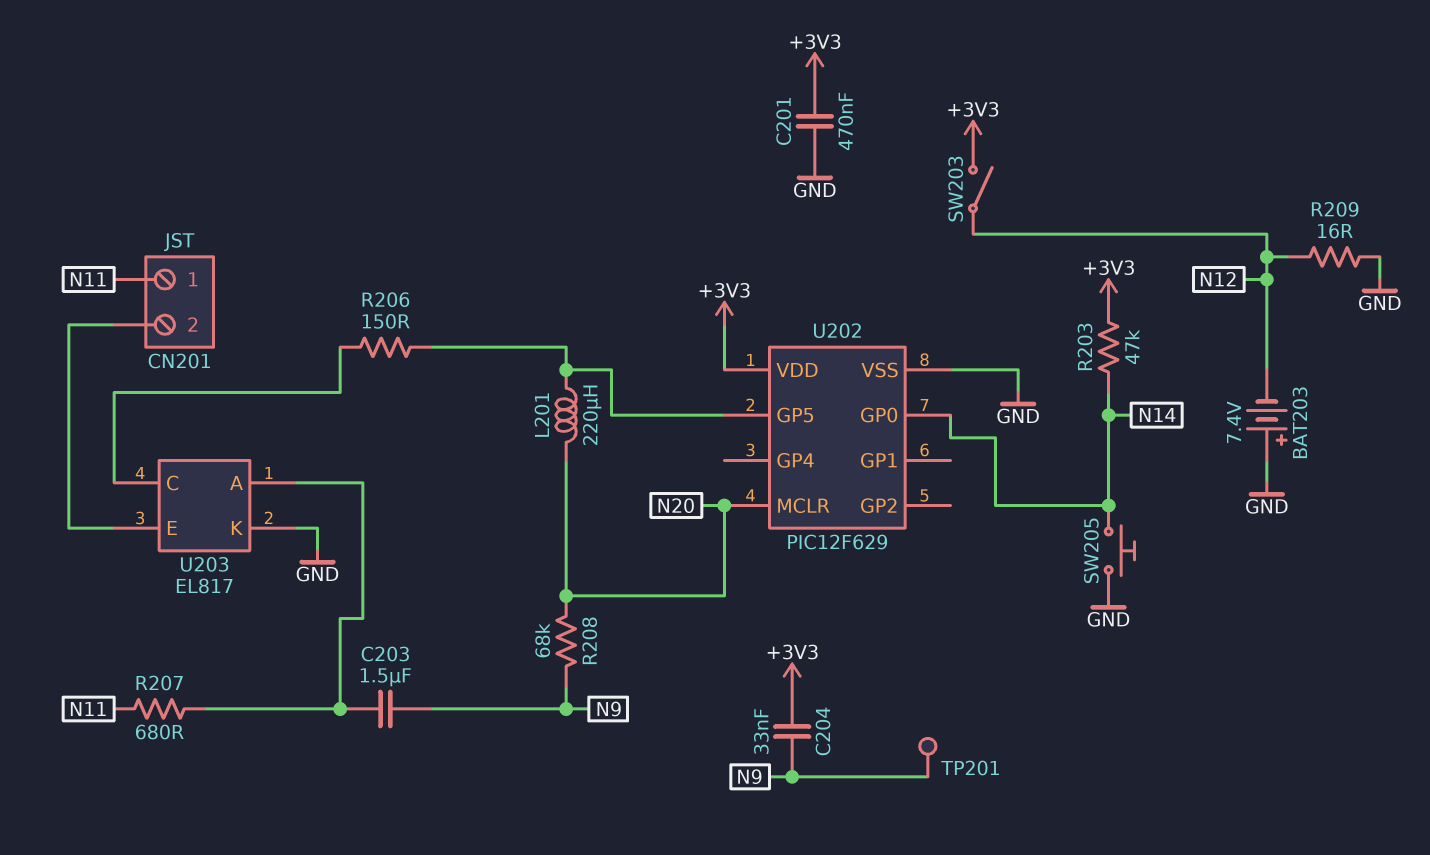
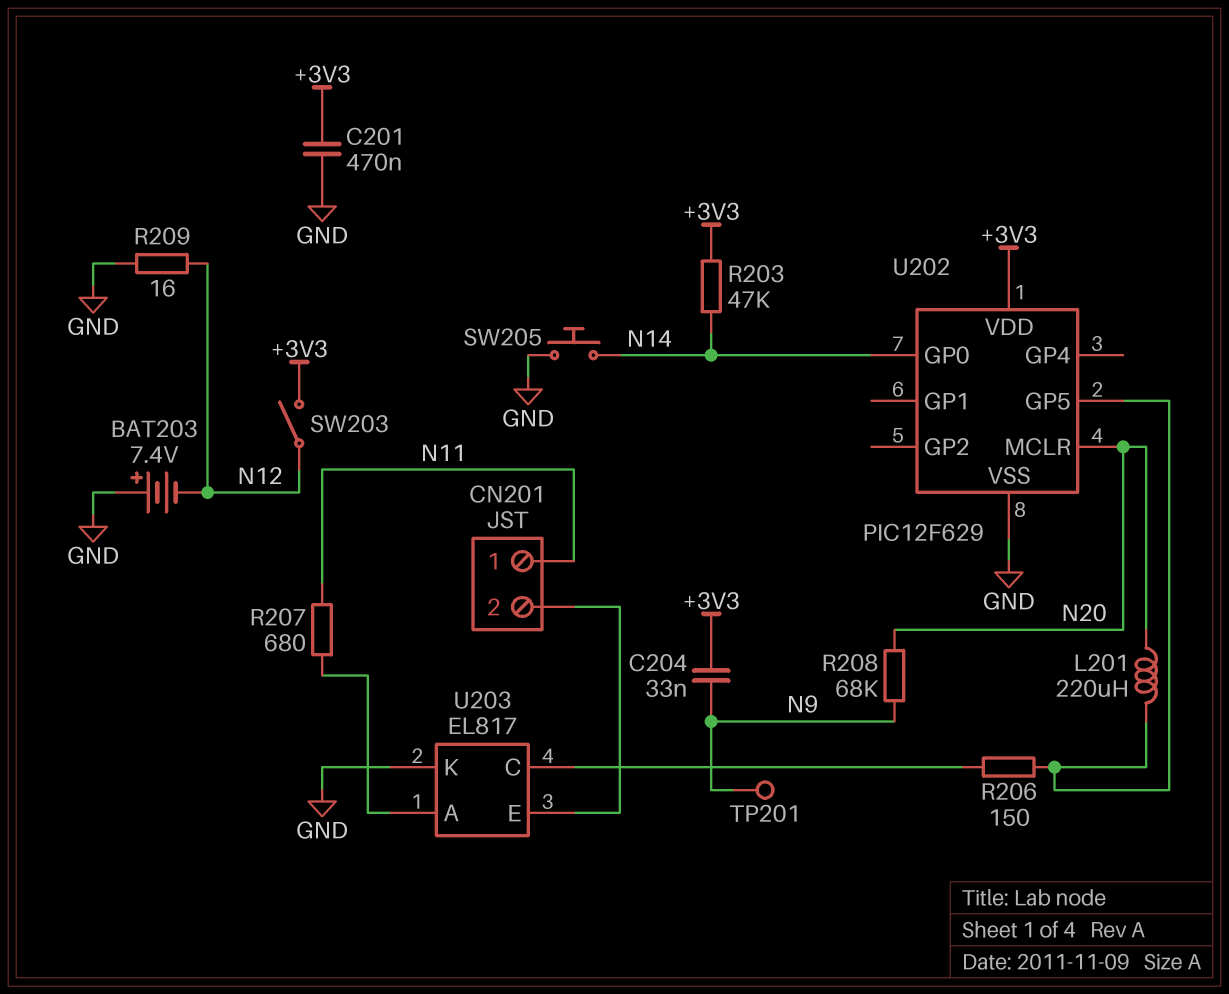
C203: 1.5uF (N9, U203/A) -> none

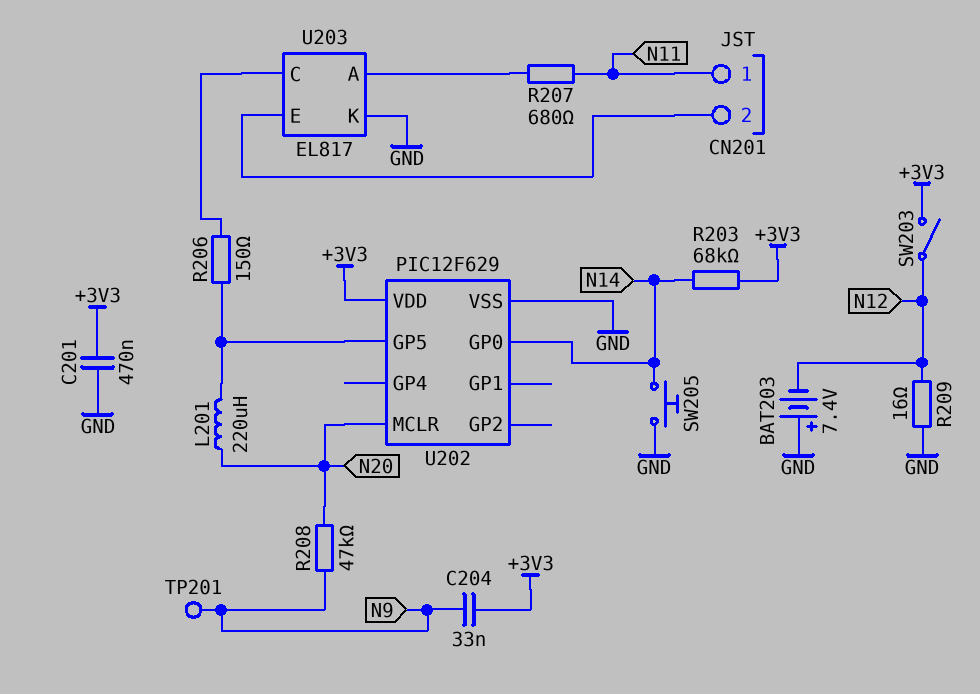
R203: 47k (+3V3, N14) -> 68k (+3V3, N14)
R208: 68k (N9, N20) -> 47k (N9, N20)

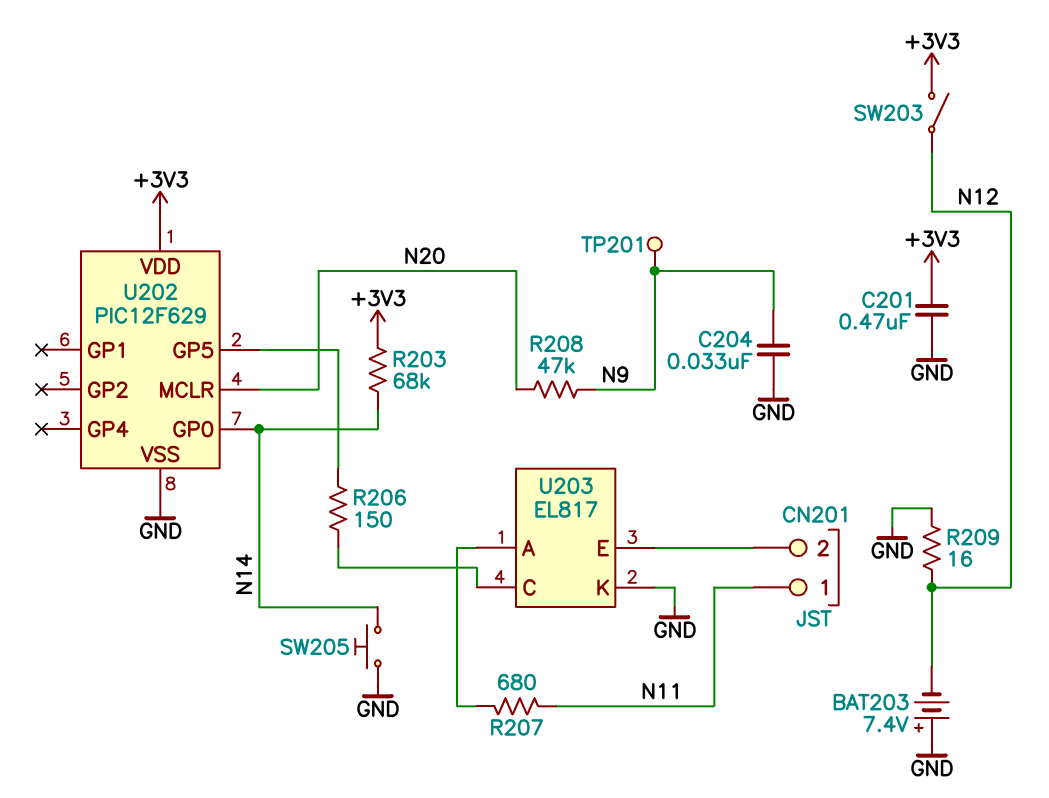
C204: 33nF (+3V3, N9) -> 33nF (GND, N9)
L201: 220uH (N20, U202/GP5) -> none

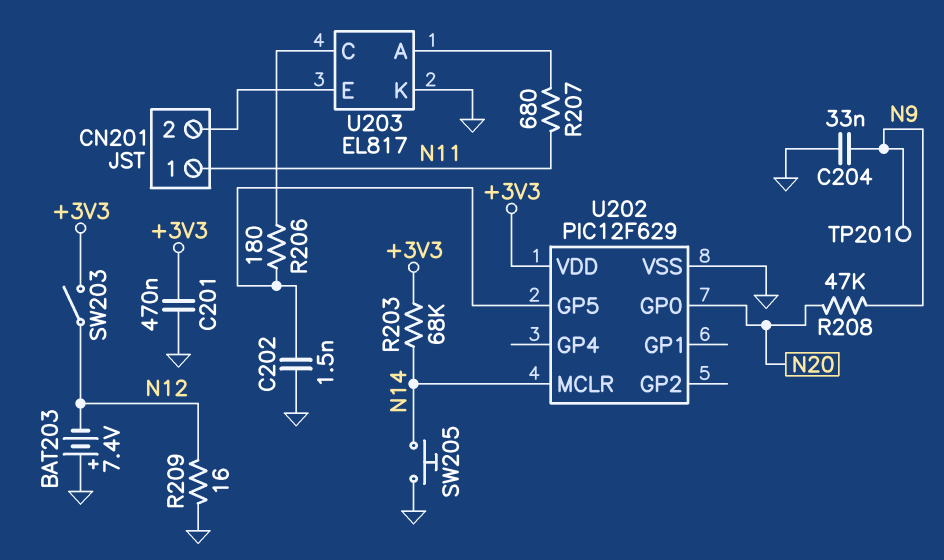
C202: none -> 1.5nF (GND, U202/GP5)
R206: 150 (U202/GP5, U203/C) -> 180 (U202/GP5, U203/C)
U202 pin GP0: N14 -> N20
U202 pin MCLR: N20 -> N14

